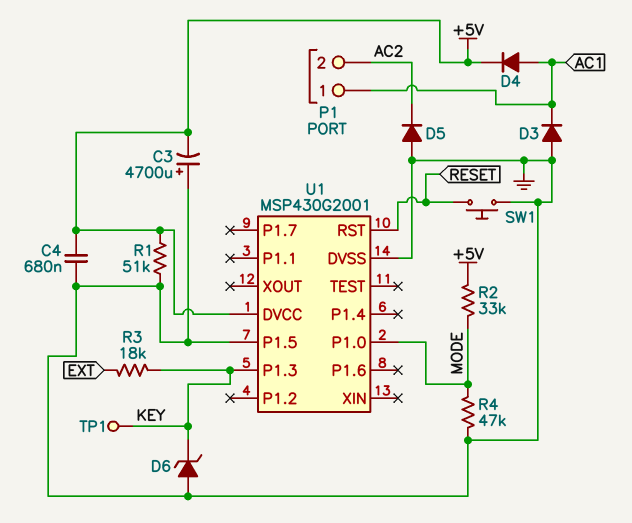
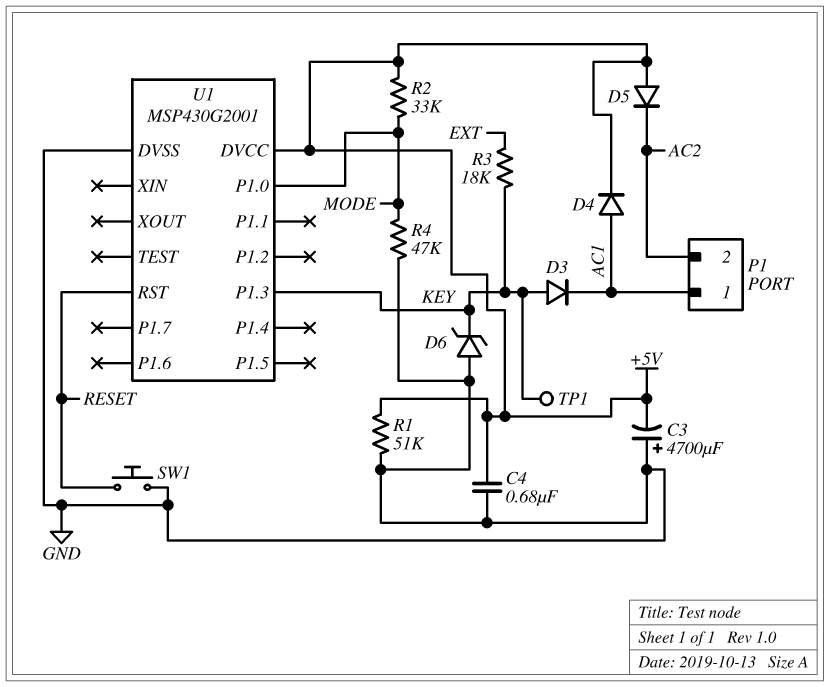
D3: diode (A GND, K AC1) -> diode (A KEY, K AC1)
D5: diode (A GND, K AC2) -> diode (A +5V, K AC2)
U1 pin P1.5: GND -> none

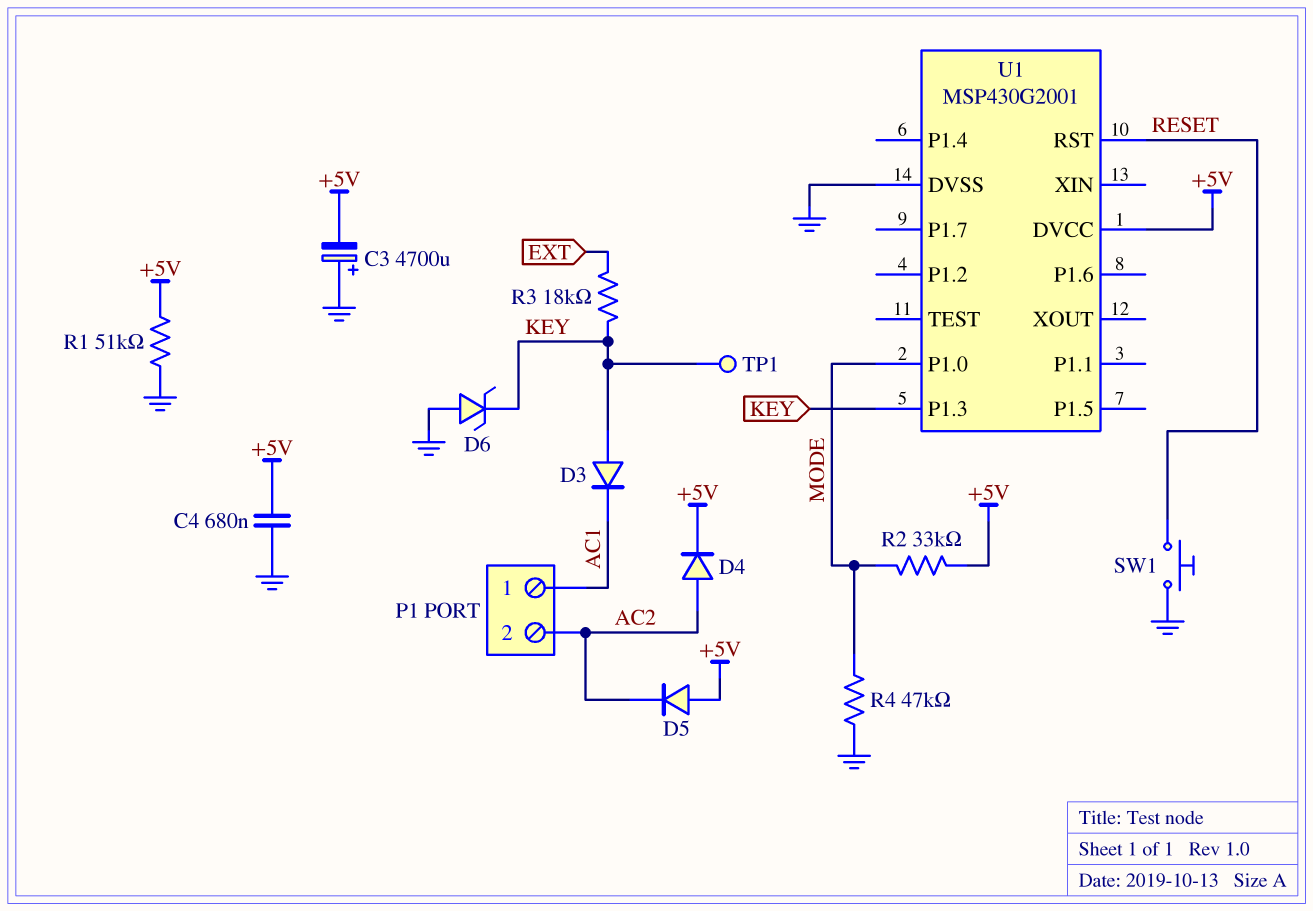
D4: diode (A AC1, K +5V) -> diode (A AC2, K +5V)

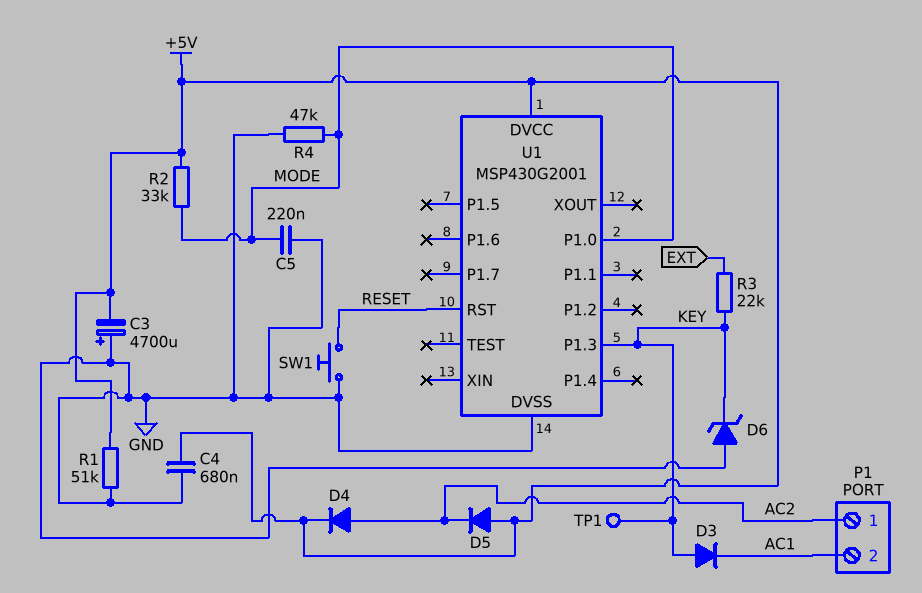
C5: none -> 220nF (GND, MODE)
P1 pin 1: AC1 -> AC2
P1 pin 2: AC2 -> AC1
R3: 18k (EXT, KEY) -> 22k (EXT, KEY)

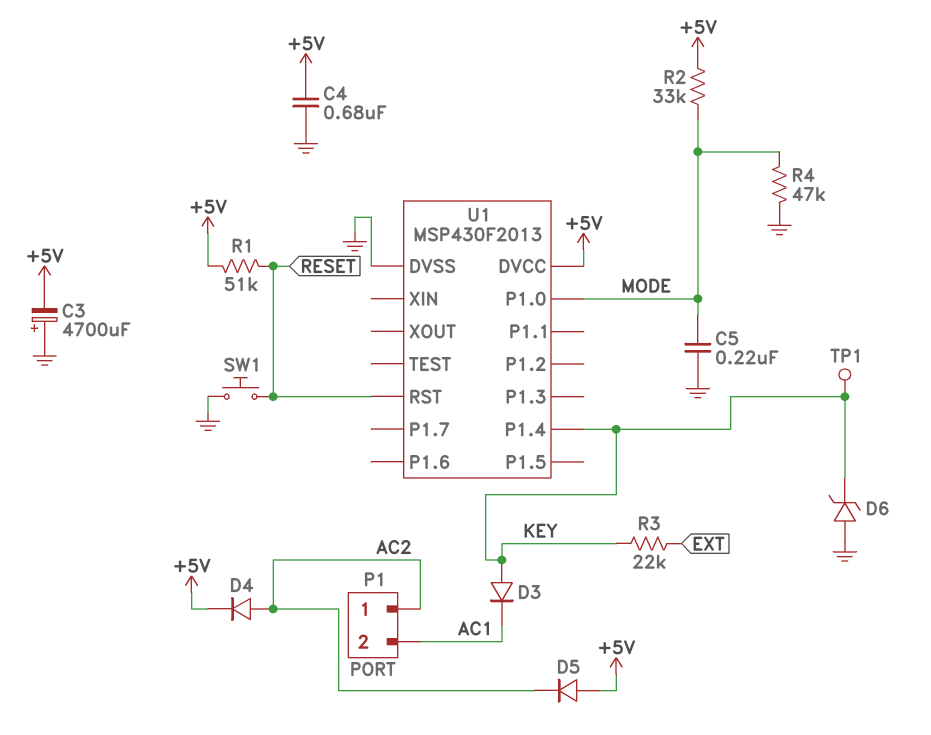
R1: 51k (+5V, GND) -> 51k (+5V, RESET)
U1: MSP430G2001 -> MSP430F2013
U1 pin P1.3: KEY -> none
U1 pin P1.4: none -> KEY

